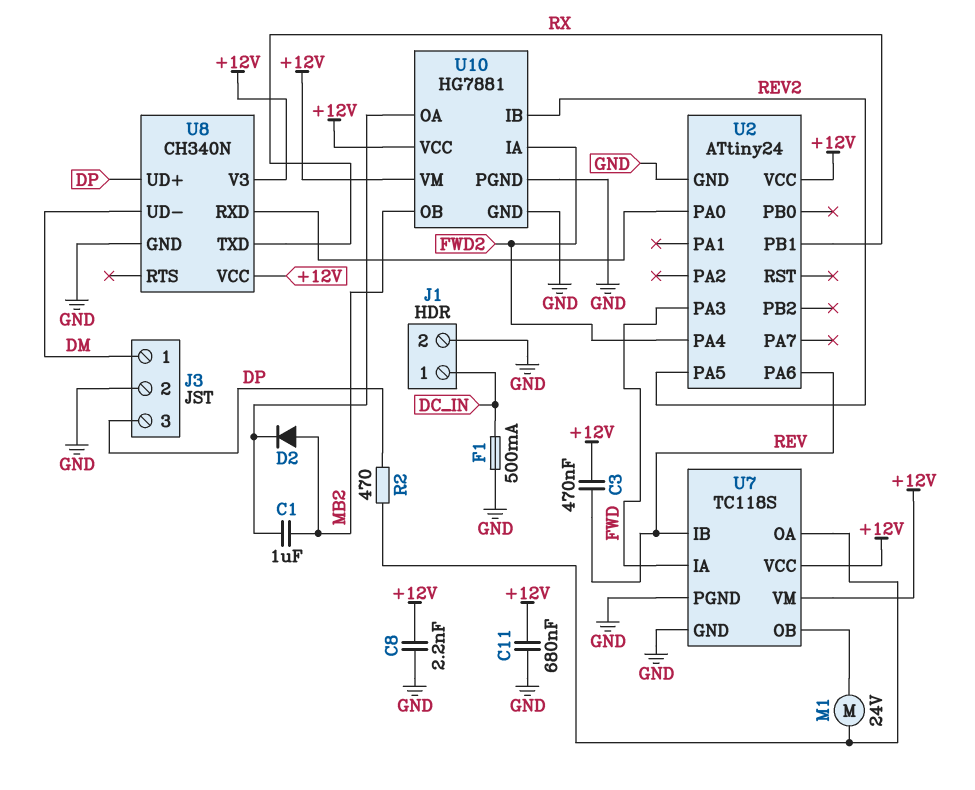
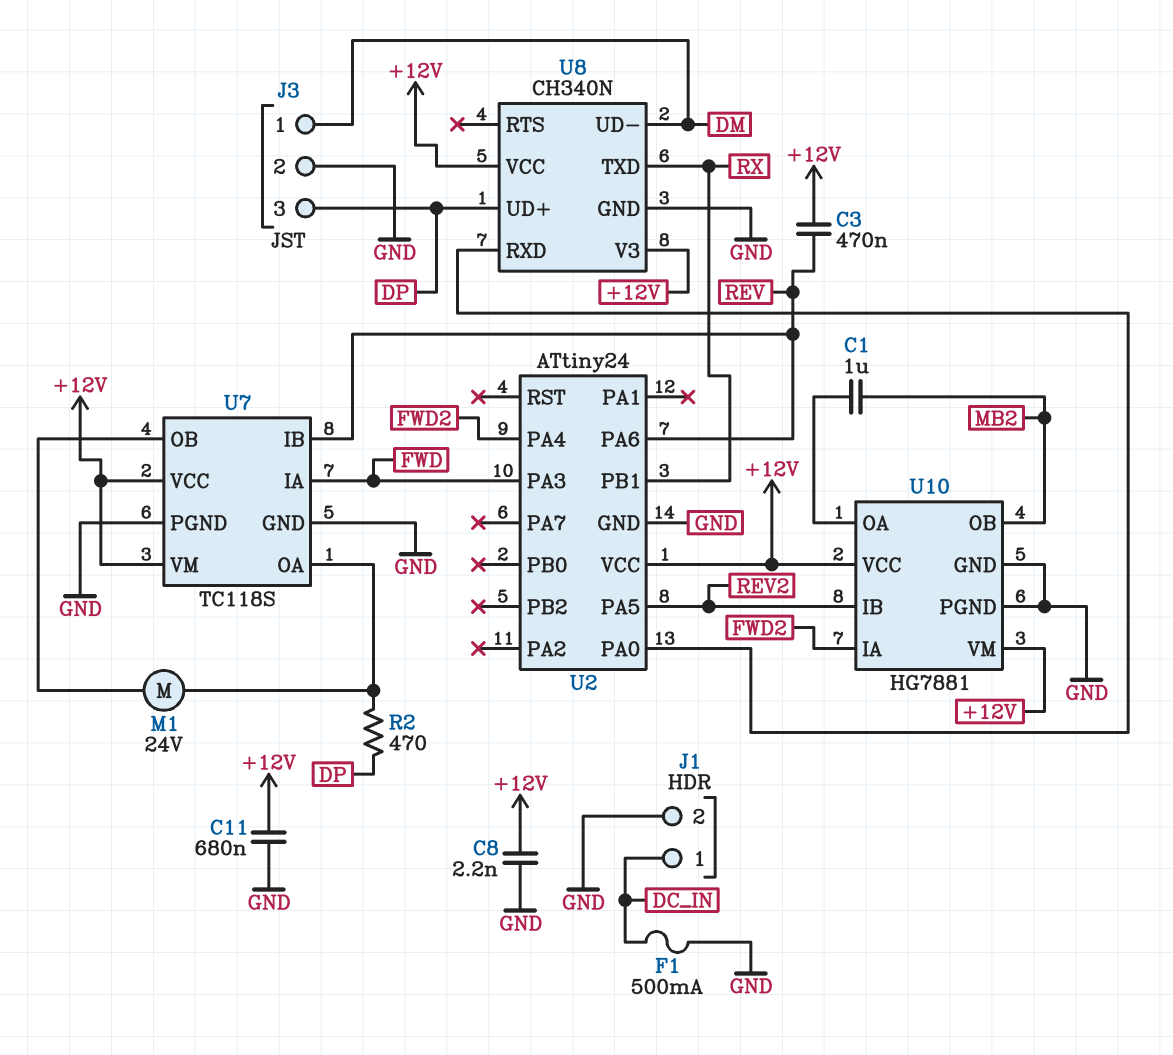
D2: diode (A MB2, K U10/OA) -> none

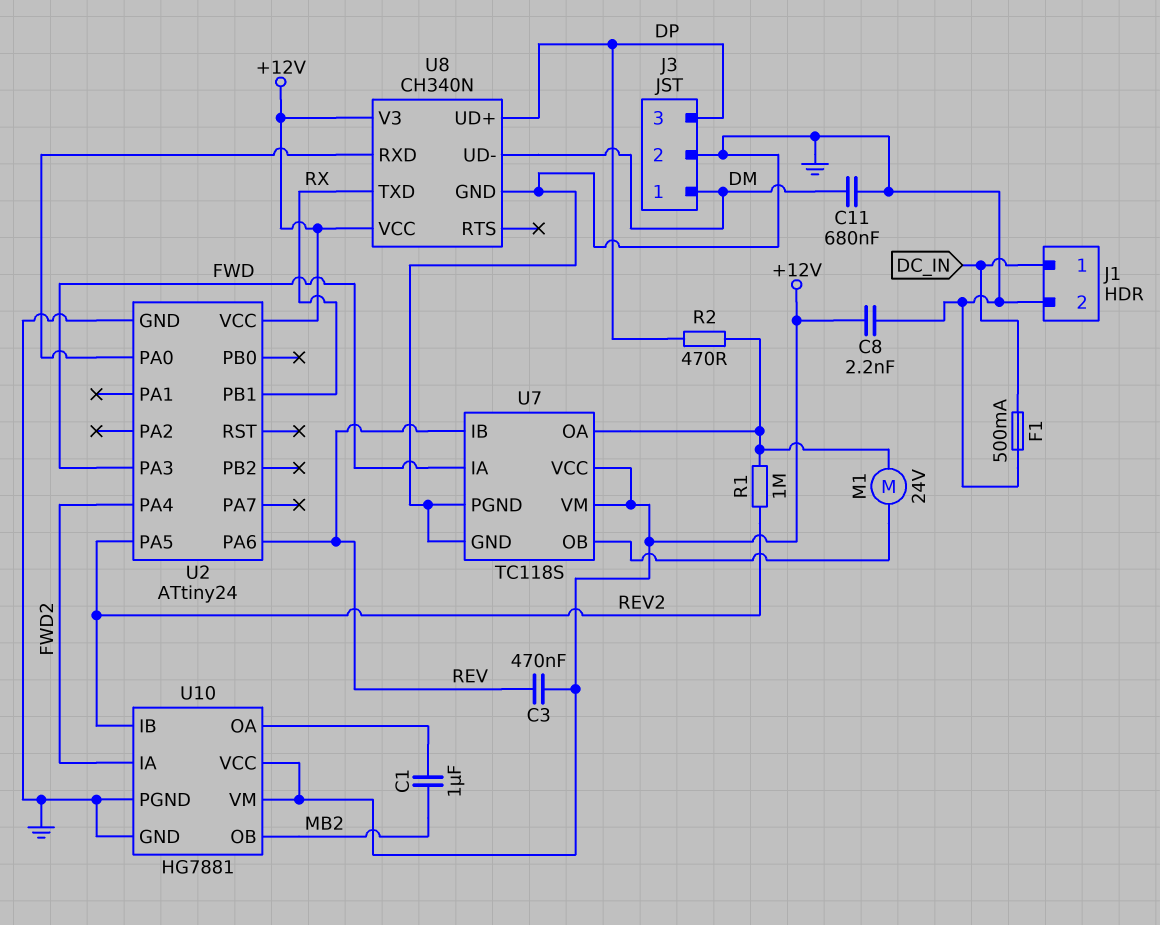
C11: 680nF (+12V, GND) -> 680nF (DM, GND)
R1: none -> 1M (REV2, U7/OA)

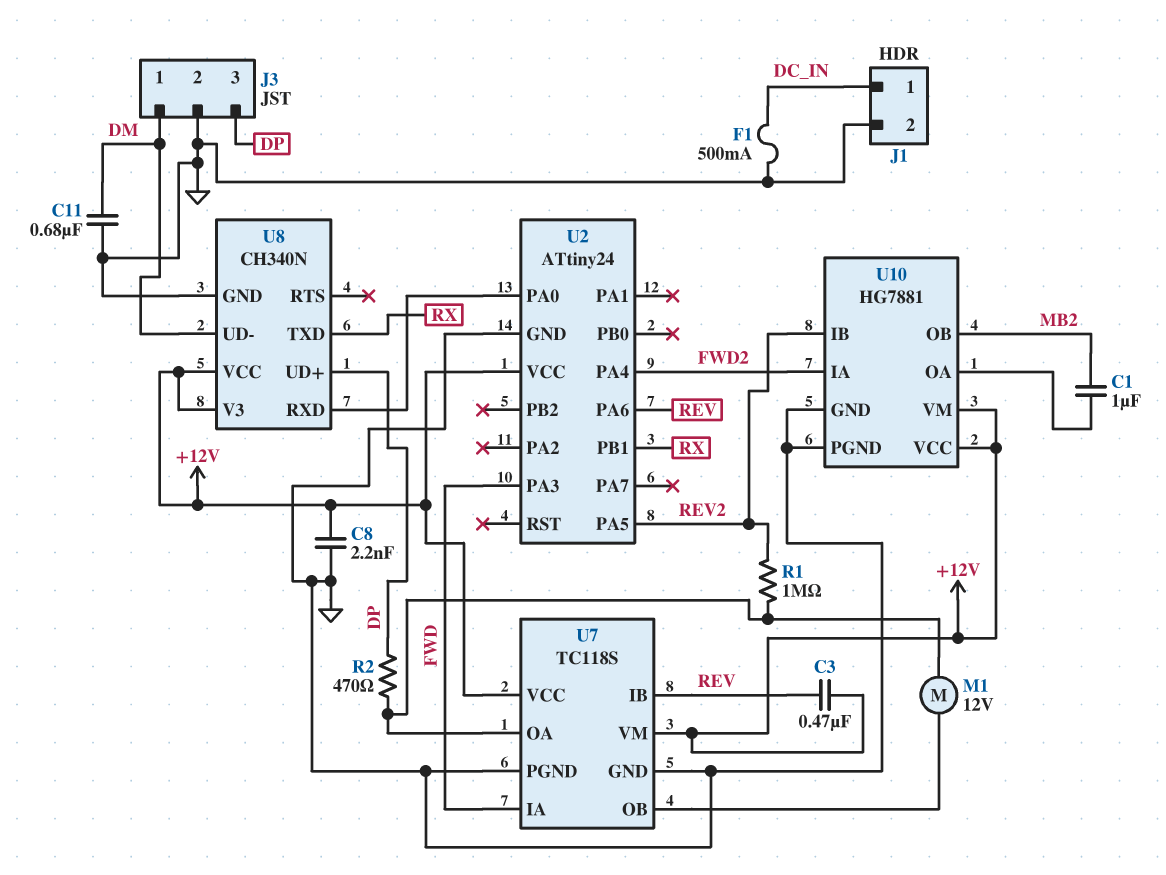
M1: motor 24V (U7/OA, U7/OB) -> motor 12V (U7/OA, U7/OB)

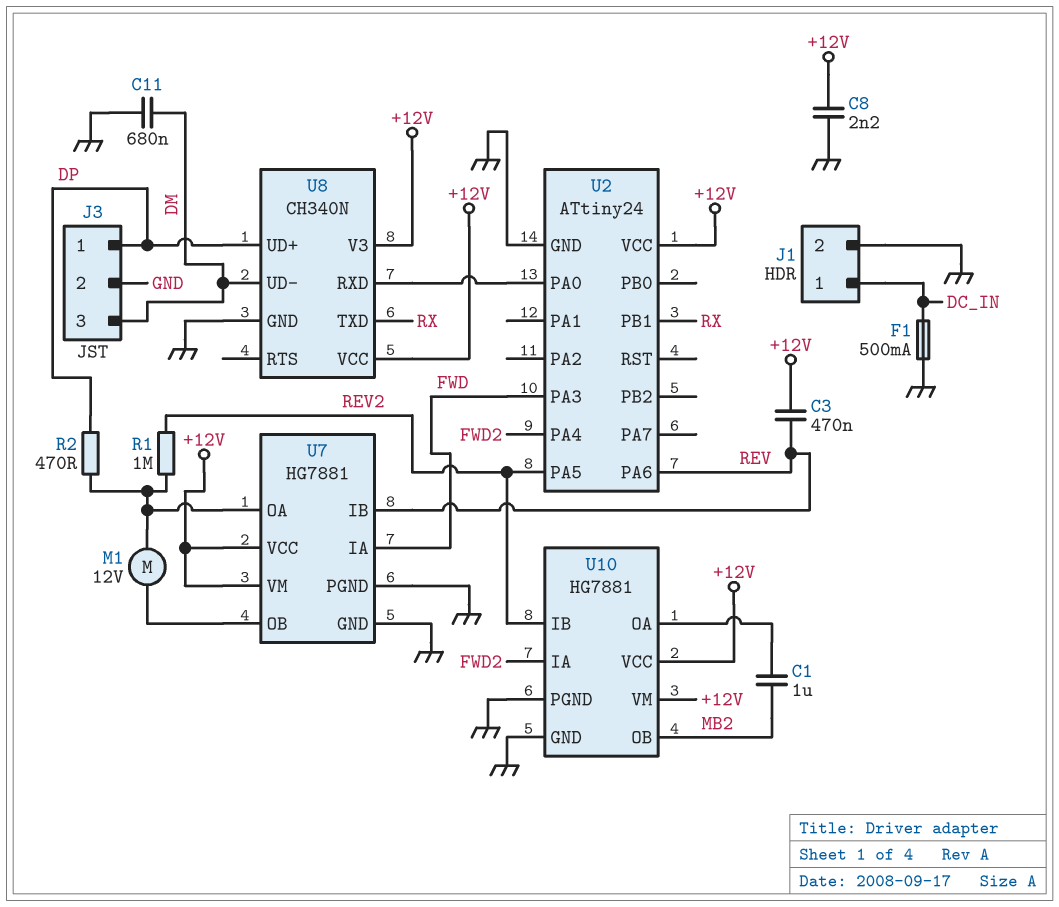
J3 pin 1: DM -> DP
J3 pin 3: DP -> DM
U7: TC118S -> HG7881

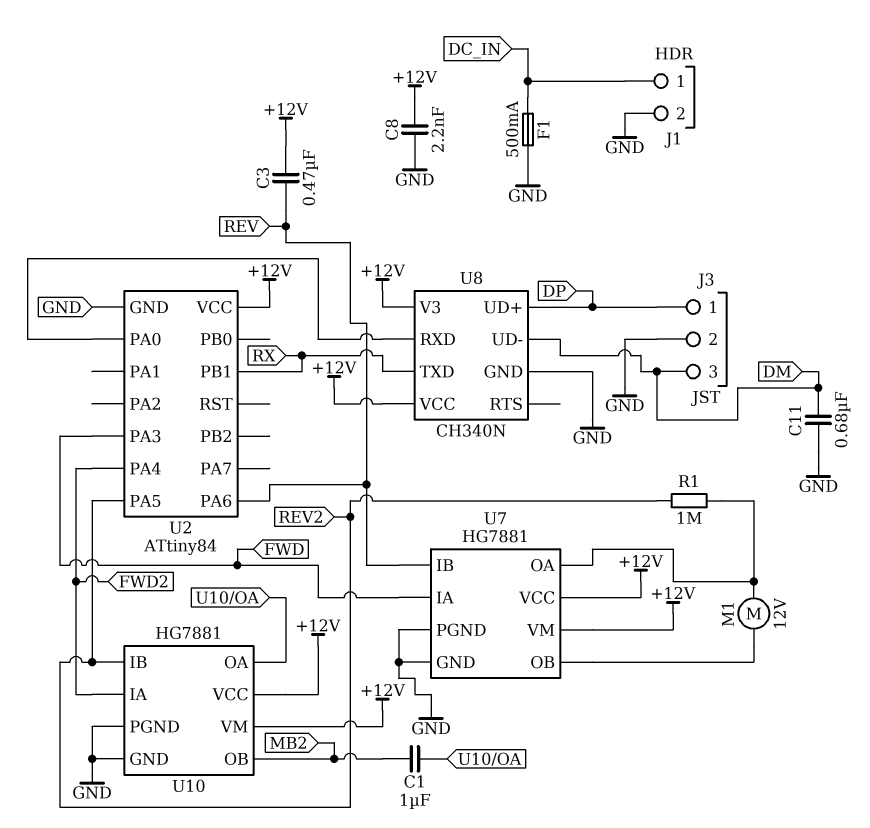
R2: 470 (DP, U7/OA) -> none
U2: ATtiny24 -> ATtiny84

